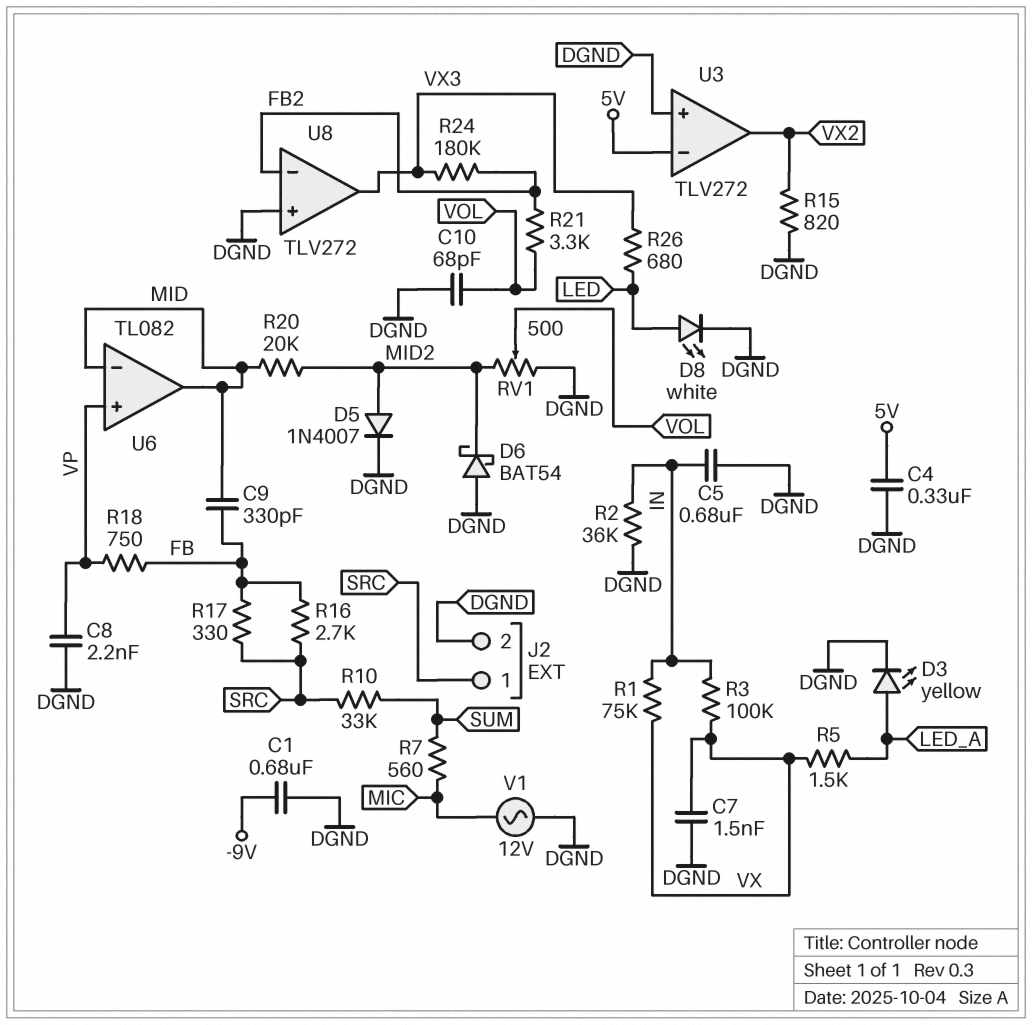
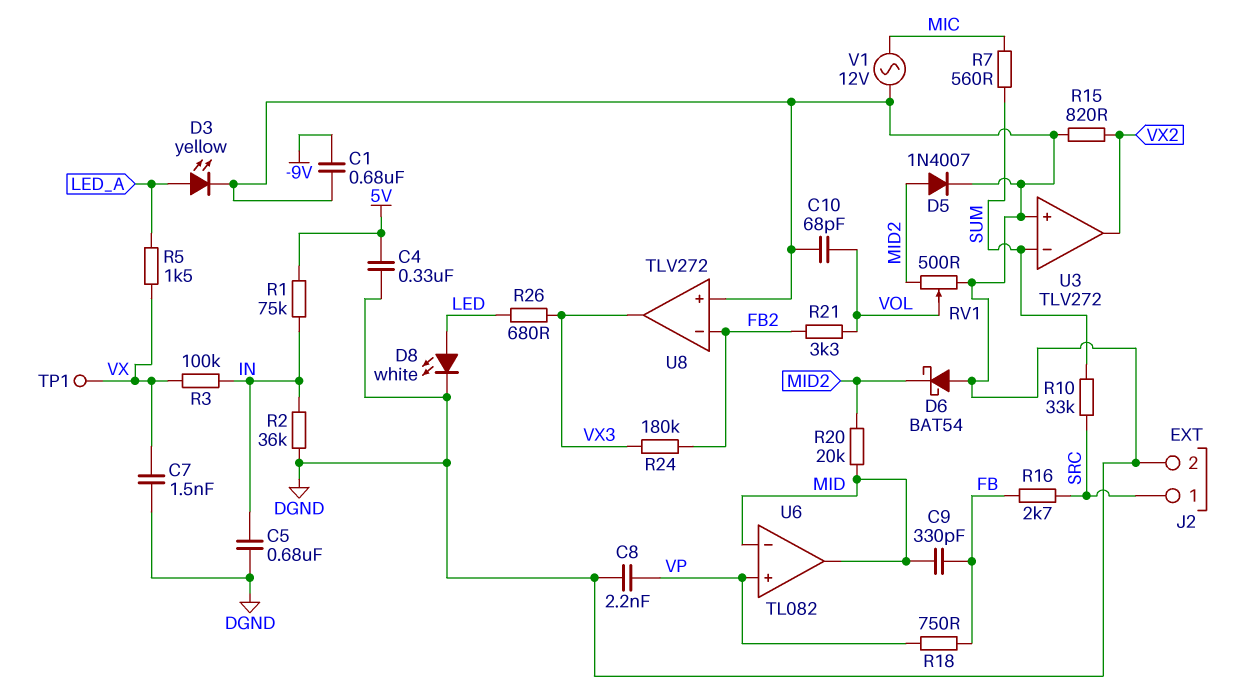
R1: 75k (IN, VX) -> 75k (5V, IN)
R17: 330 (FB, SRC) -> none
TP1: none -> test point (VX)
U3 pin in-: 5V -> SUM

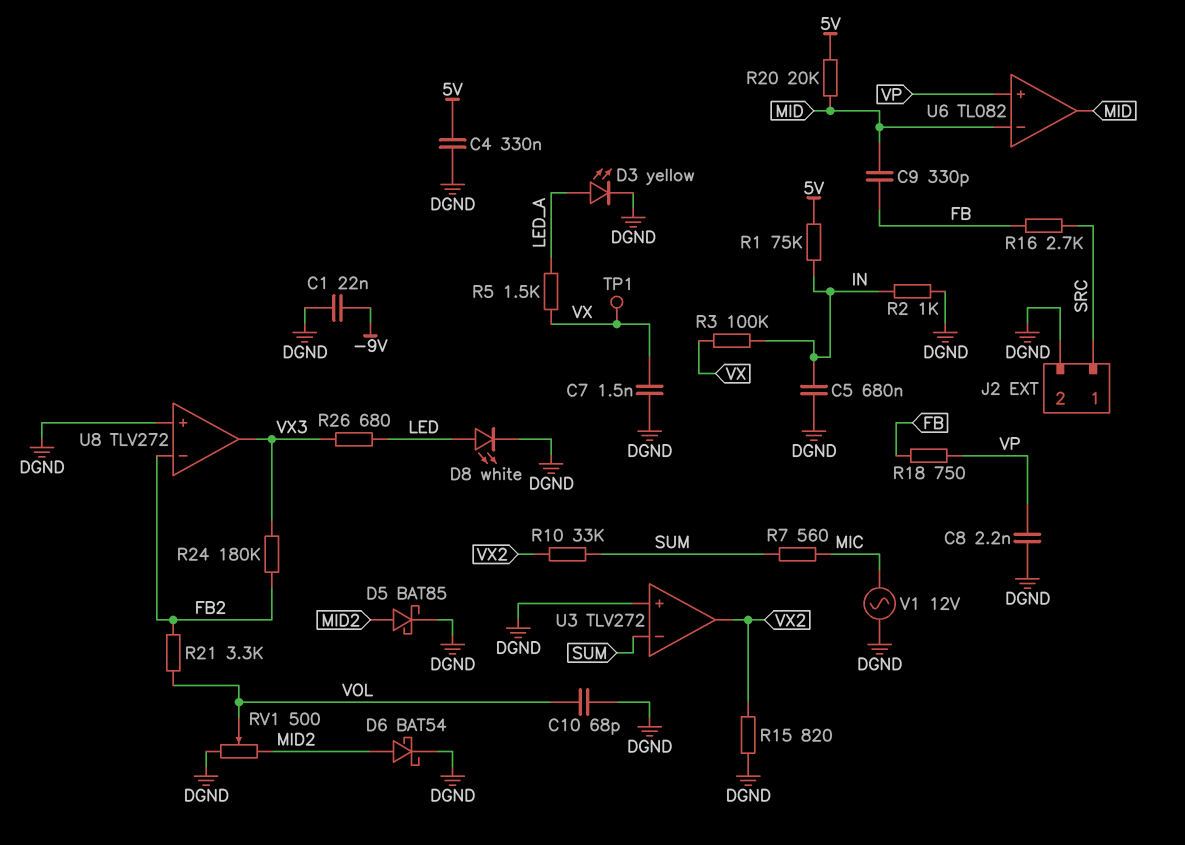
C1: 680nF (-9V, DGND) -> 22nF (-9V, DGND)
D5: diode 1N4007 (A MID2, K DGND) -> schottky BAT85 (A MID2, K DGND)
D6: schottky BAT54 (A DGND, K MID2) -> schottky BAT54 (A MID2, K DGND)
R2: 36k (DGND, IN) -> 1k (DGND, IN)
R10: 33k (SRC, SUM) -> 33k (SUM, VX2)
R20: 20k (MID, MID2) -> 20k (5V, MID)

